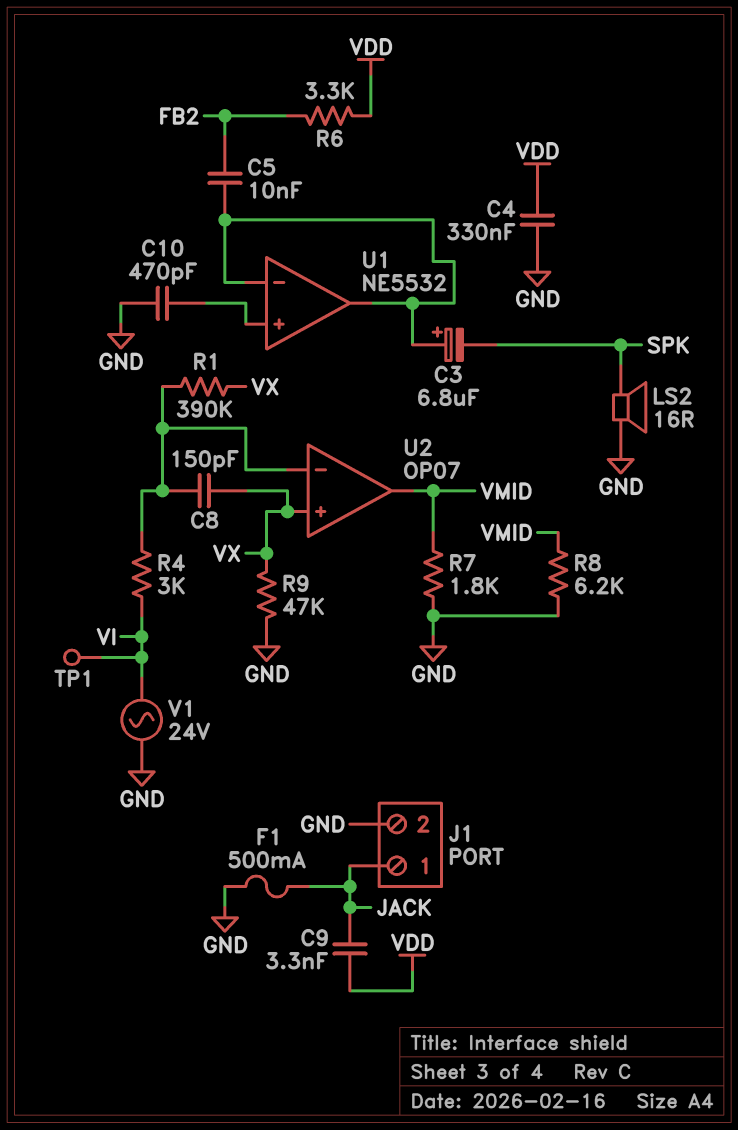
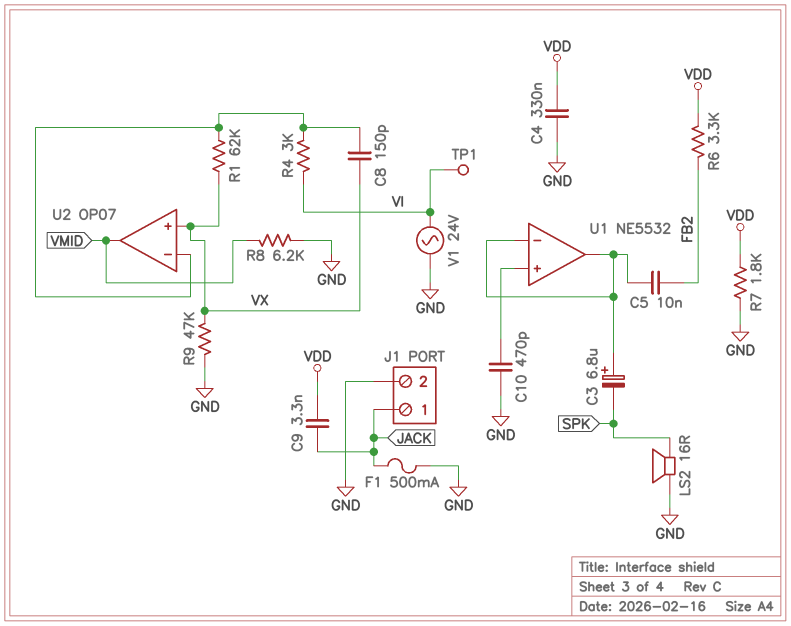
R1: 390k (U2/in-, VX) -> 62k (U2/in-, VX)
R7: 1.8k (GND, VMID) -> 1.8k (GND, VDD)

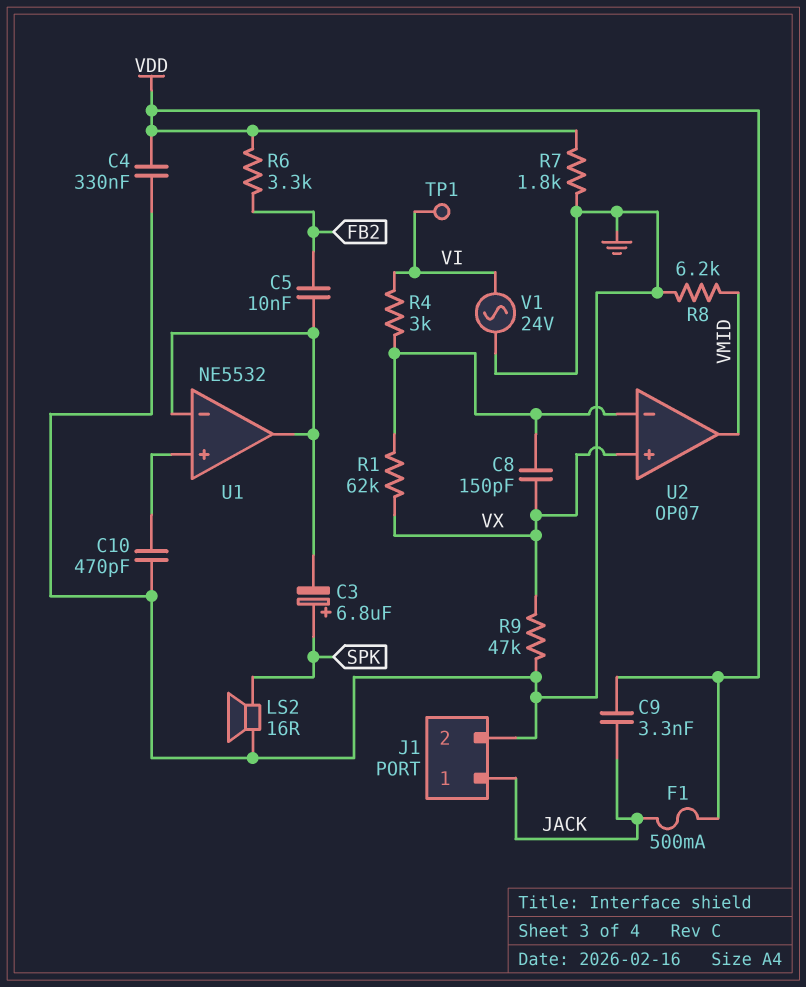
C3: 6.8uF (plus U1/in-, minus SPK) -> 6.8uF (plus SPK, minus U1/in-)
F1: 500mA (GND, JACK) -> 500mA (JACK, VDD)

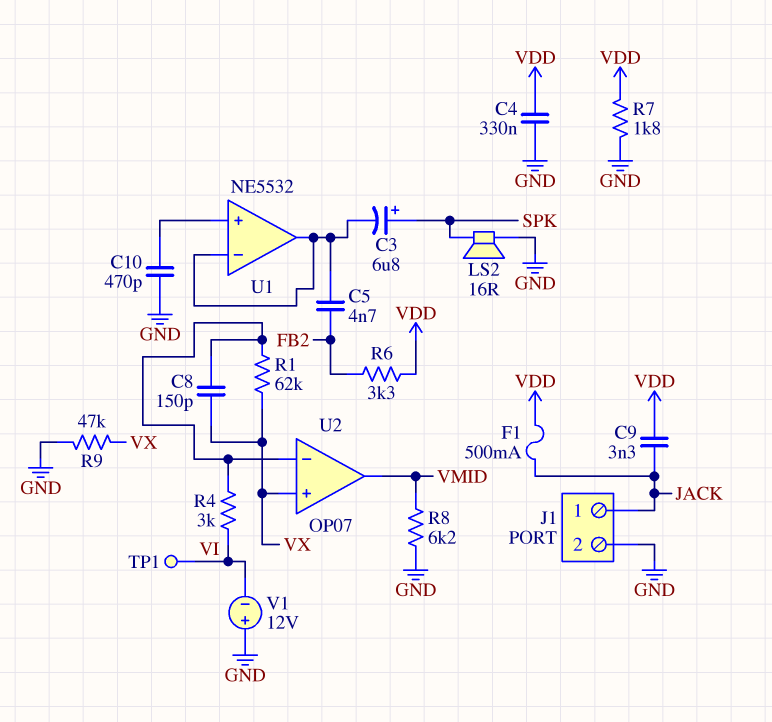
C5: 10nF (FB2, U1/in-) -> 4.7nF (FB2, U1/in-)
V1: AC 24V (GND, VI) -> 12V (plus GND, minus VI)

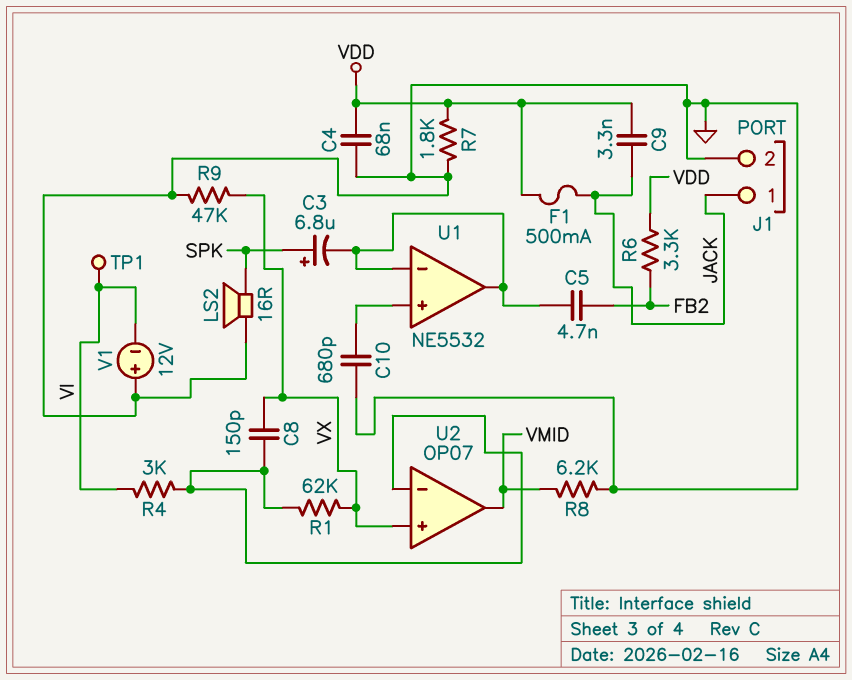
C4: 330nF (GND, VDD) -> 68nF (GND, VDD)
C10: 470pF (GND, U1/in+) -> 680pF (GND, U1/in+)

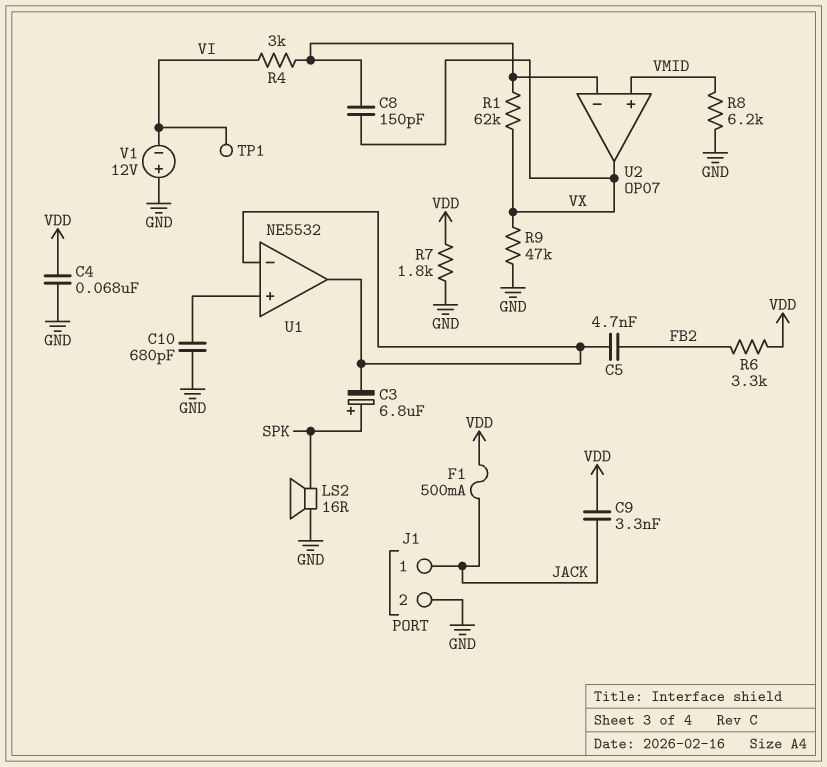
U2 pin in+: VX -> VMID
U2 pin out: VMID -> VX

